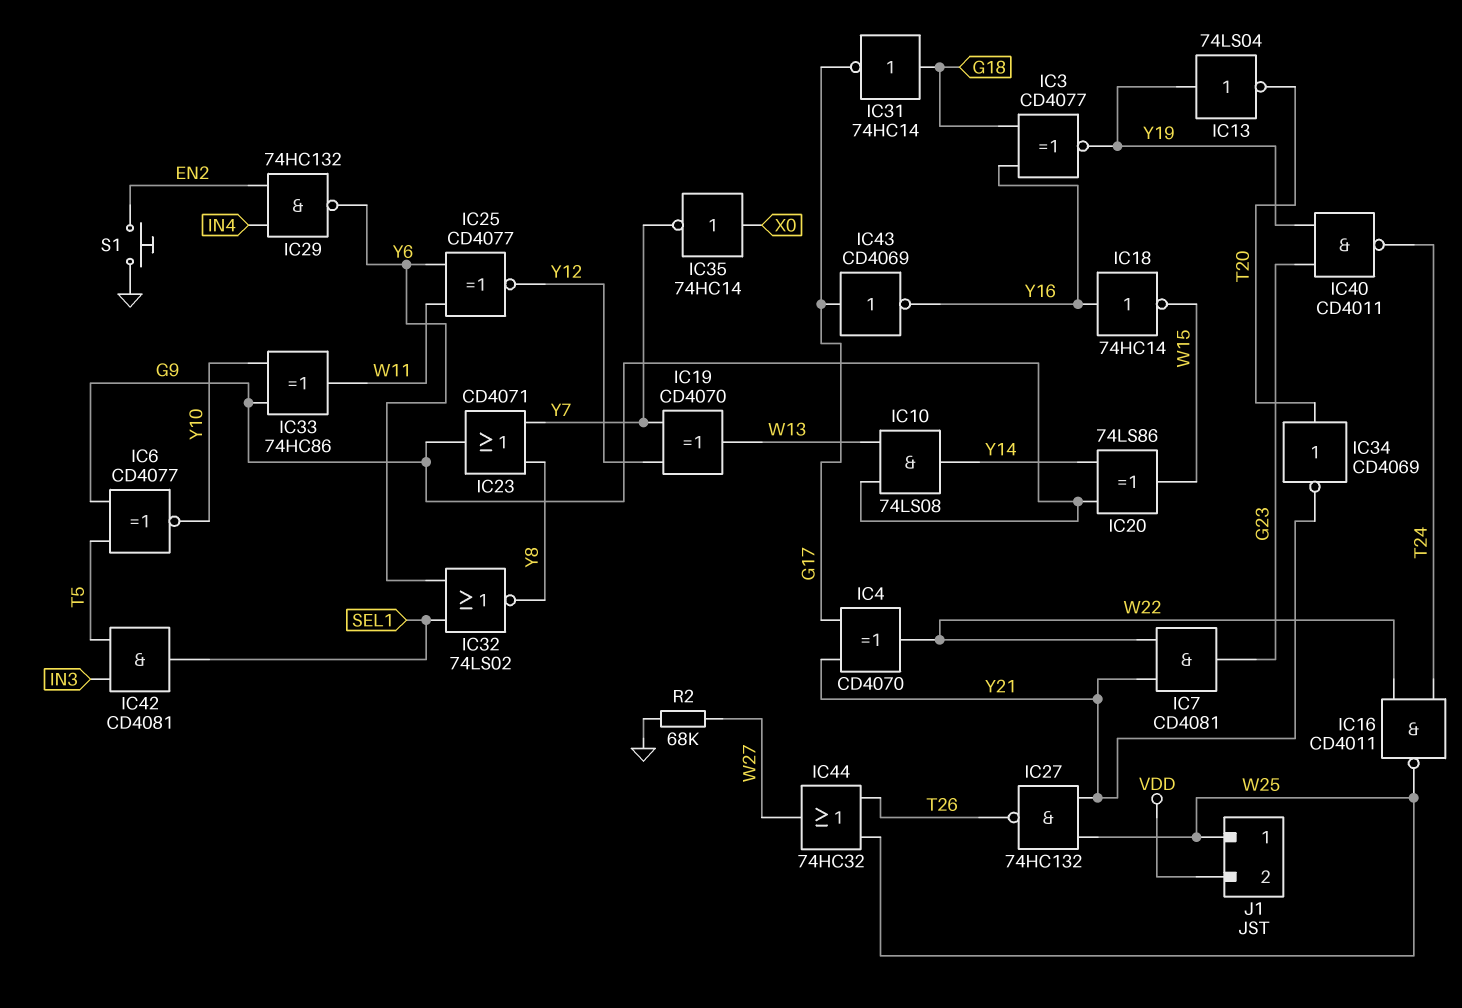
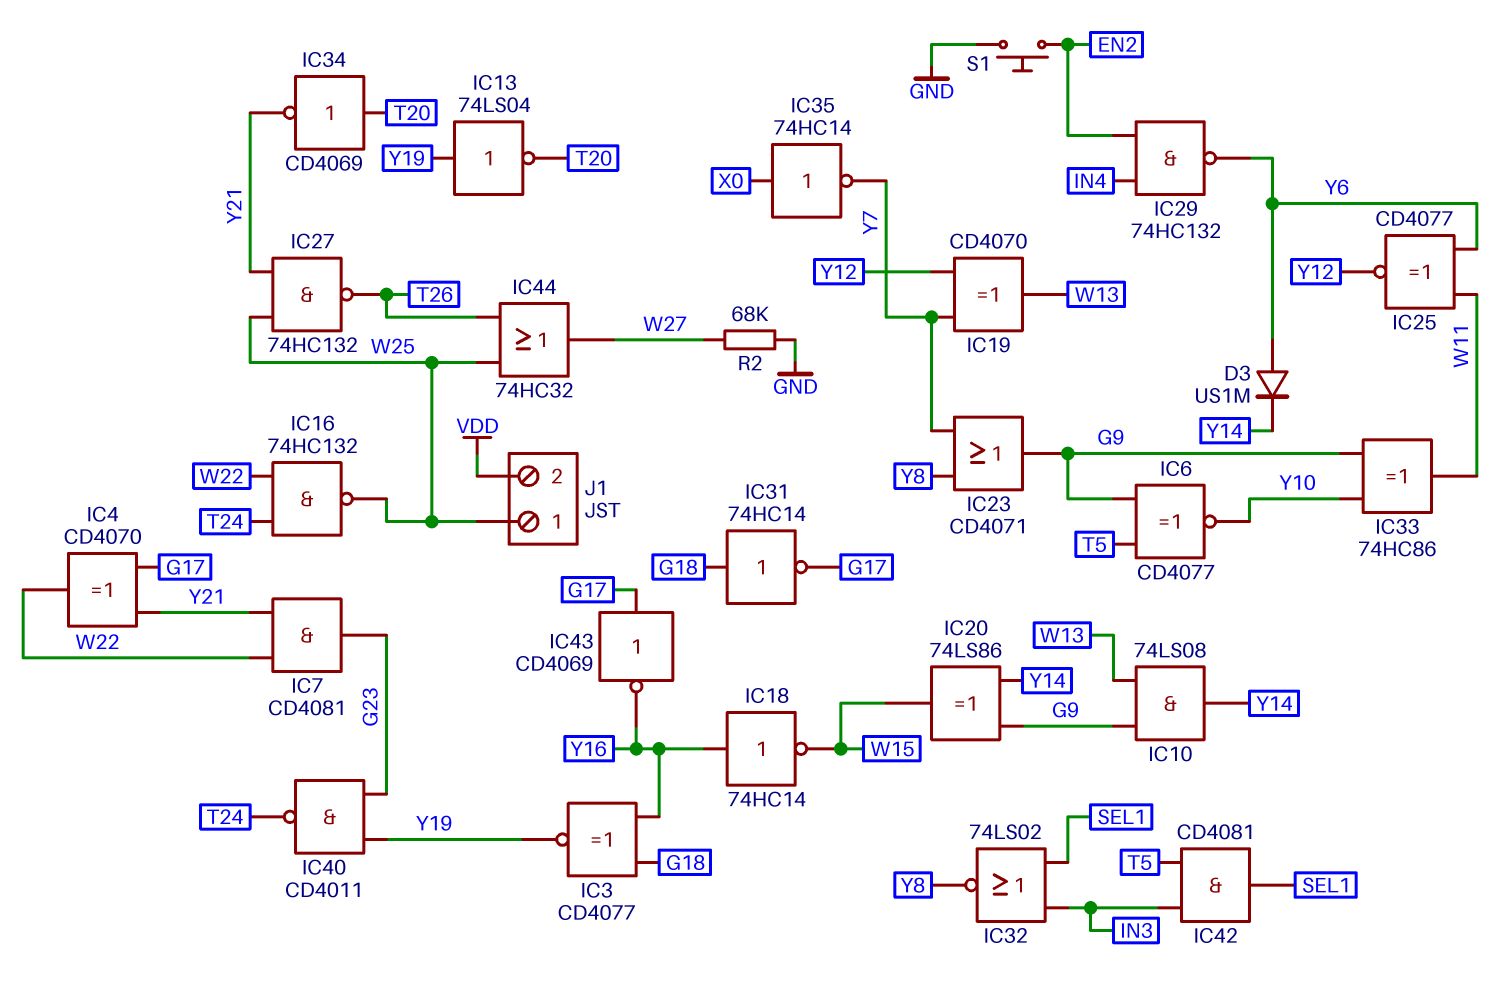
D3: none -> diode US1M (A Y6, K Y14)
IC16: NAND CD4011 (in T24, in W22, out W25) -> NAND 74HC132 (in T24, in W22, out W25)
IC32: NOR 74LS02 (in SEL1, in Y6, out Y8) -> NOR 74LS02 (in IN3, in SEL1, out Y8)

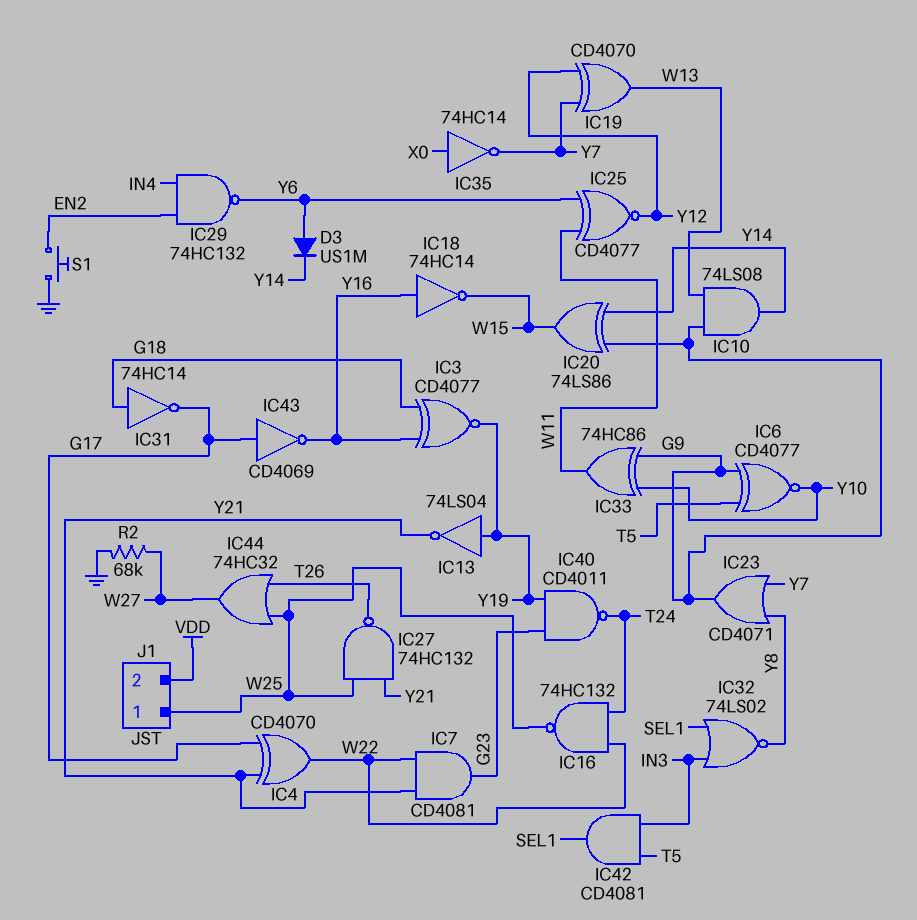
IC13: NOT 74LS04 (in Y19, out T20) -> NOT 74LS04 (in Y19, out Y21)
IC34: NOT CD4069 (in T20, out Y21) -> none

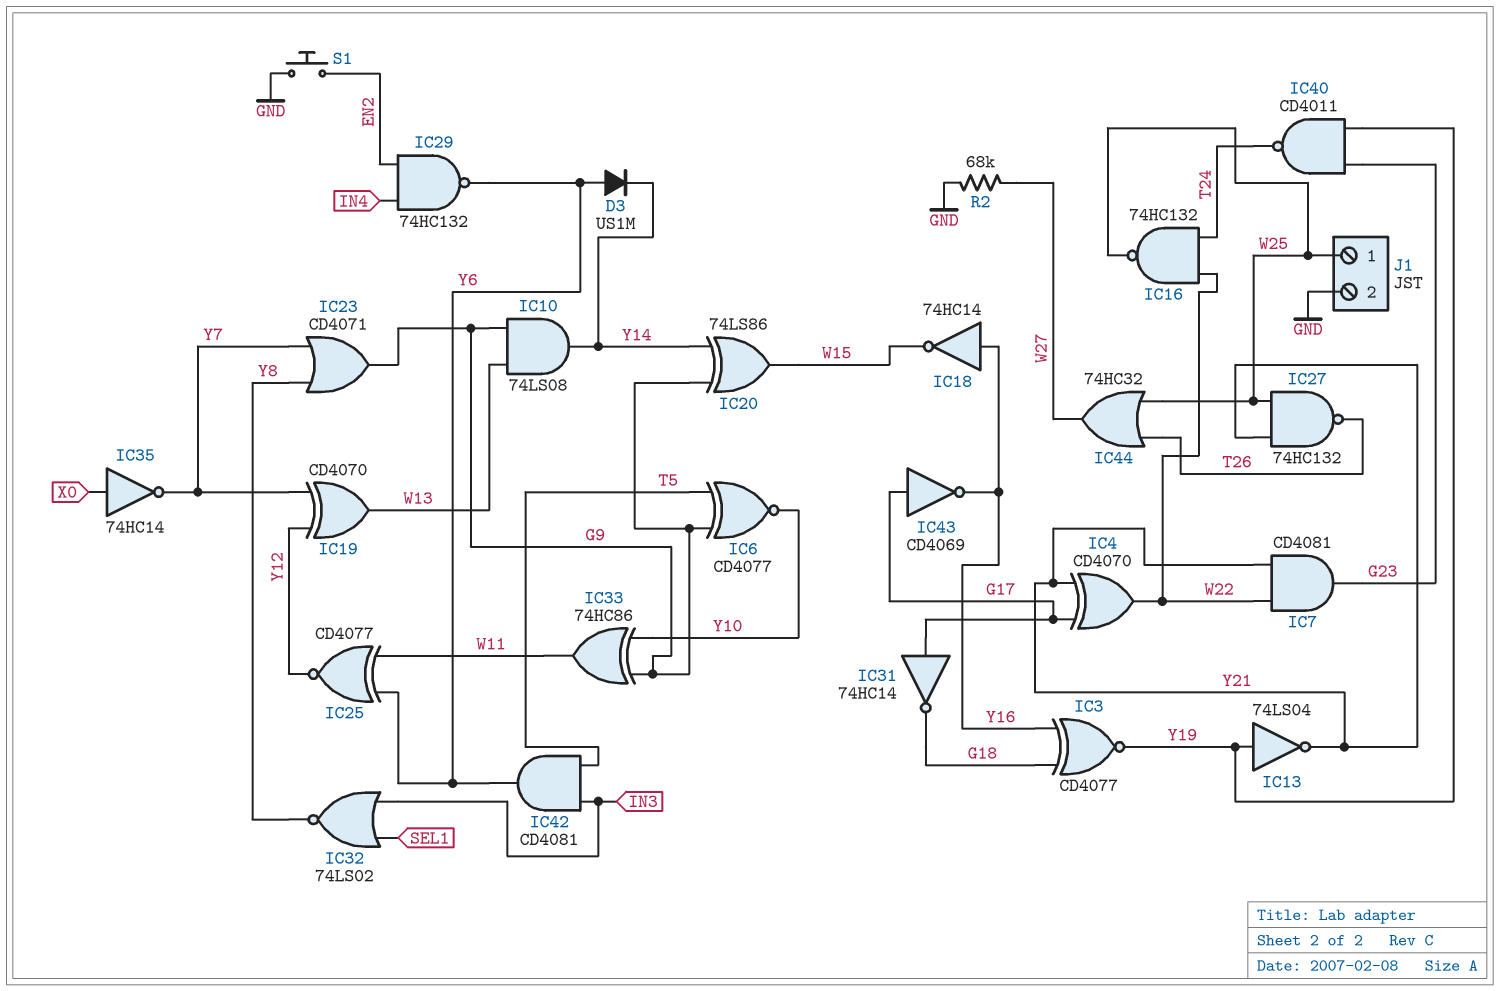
IC31: NOT 74HC14 (in G18, out G17) -> NOT 74HC14 (in G17, out G18)
IC42: AND CD4081 (in IN3, in T5, out SEL1) -> AND CD4081 (in IN3, in T5, out Y6)
J1 pin 2: VDD -> GND

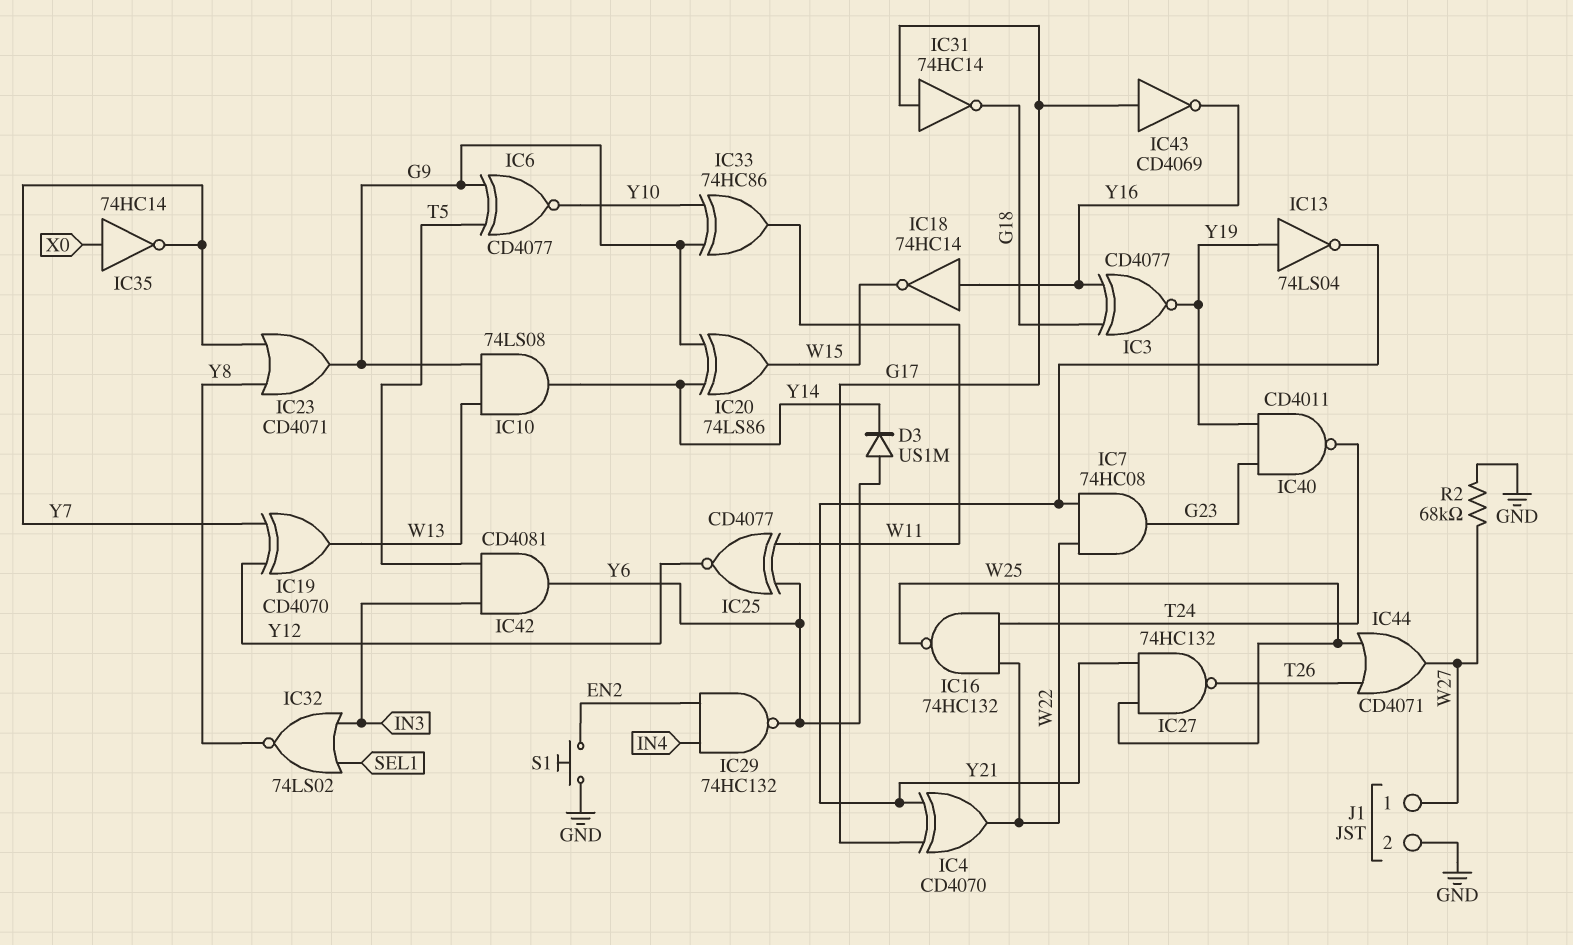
IC7: AND CD4081 (in W22, in Y21, out G23) -> AND 74HC08 (in W22, in Y21, out G23)
IC44: OR 74HC32 (in T26, in W25, out W27) -> OR CD4071 (in T26, in W25, out W27)
J1 pin 1: W25 -> W27

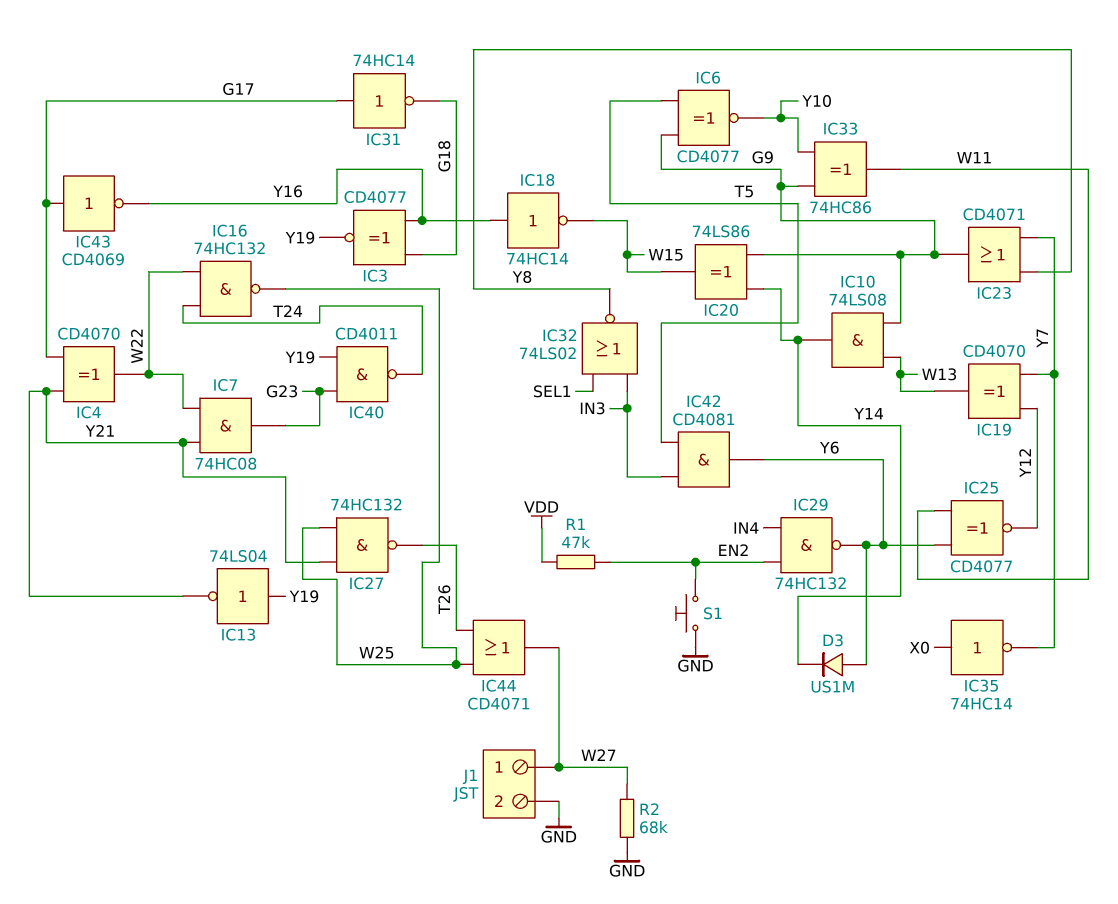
R1: none -> 47k (EN2, VDD)

